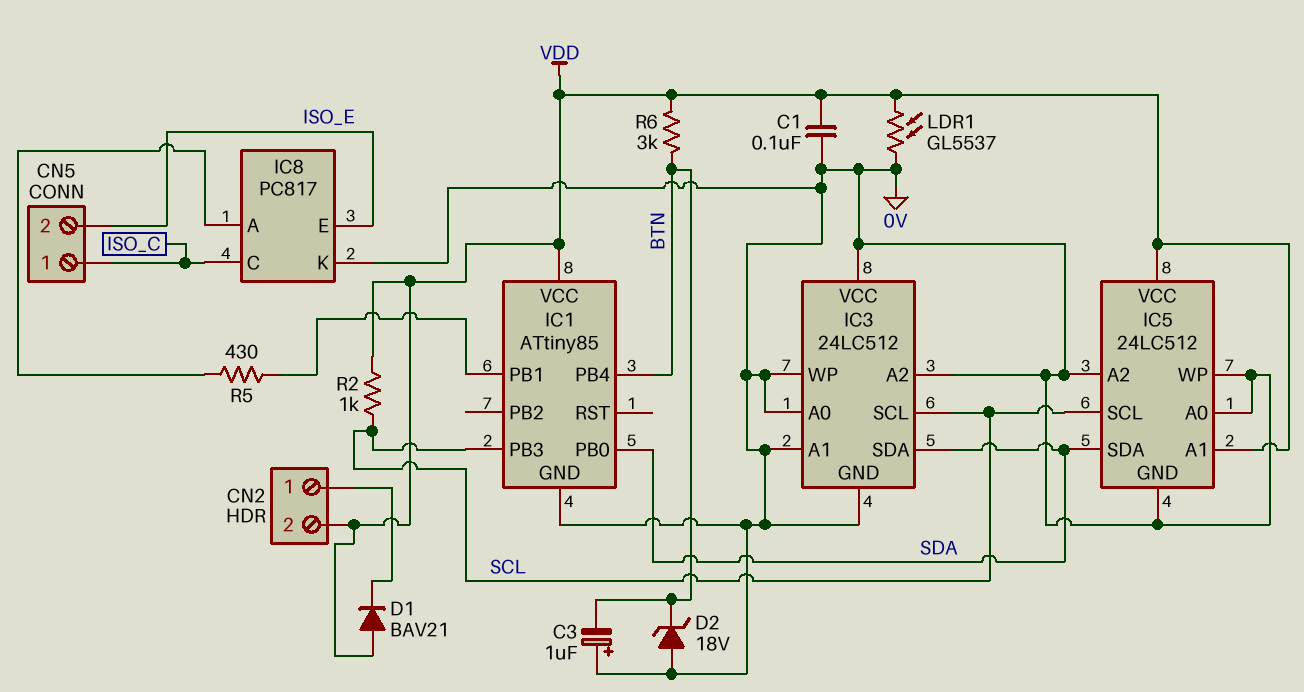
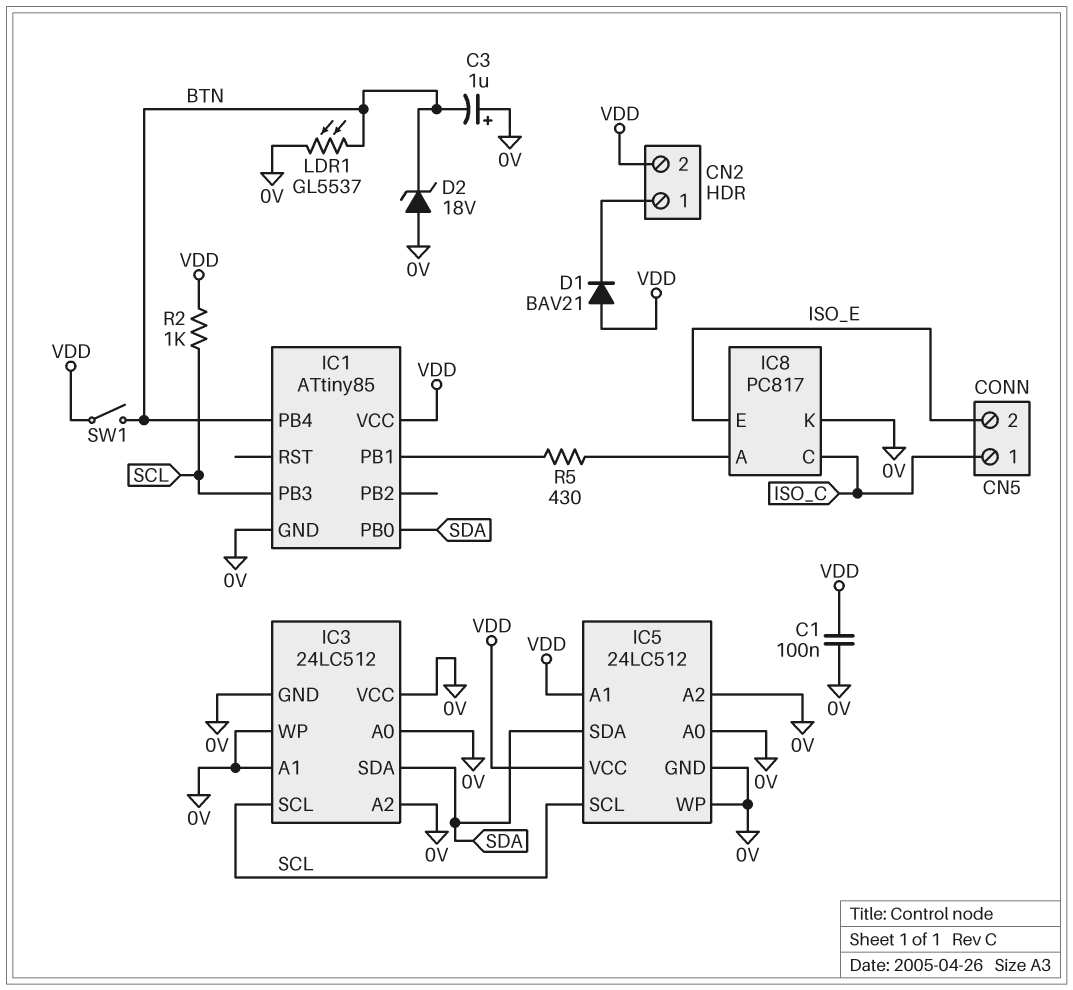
LDR1: GL5537 (0V, VDD) -> GL5537 (0V, BTN)
R6: 3k (BTN, VDD) -> none
SW1: none -> switch (BTN, VDD)

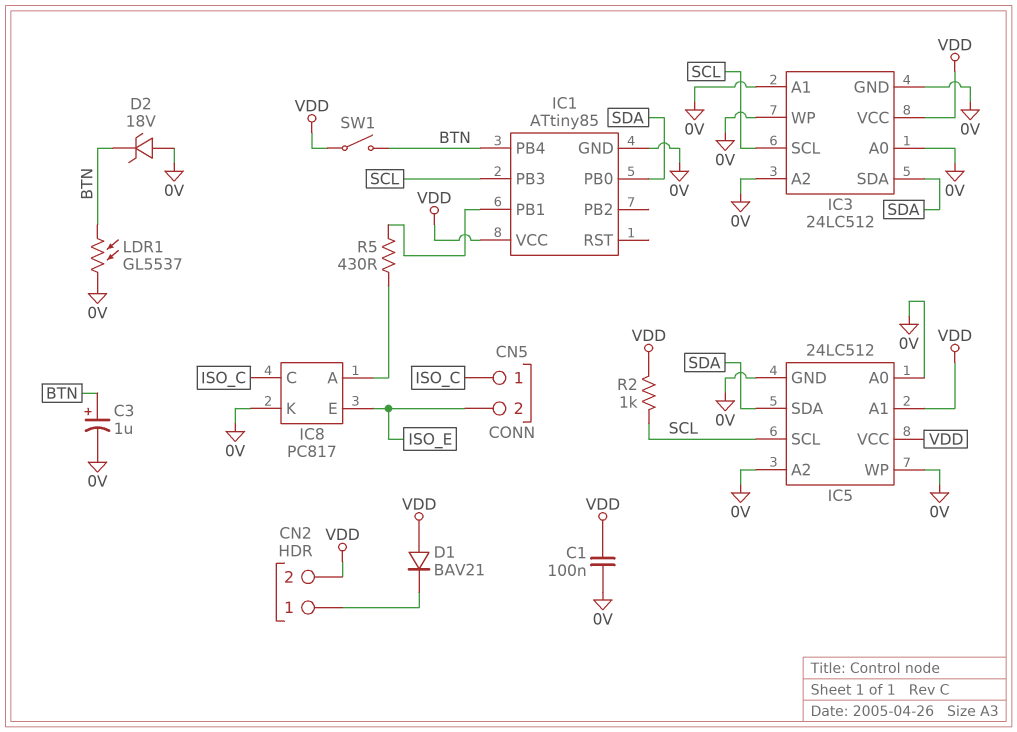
C3: 1uF (plus 0V, minus BTN) -> 1uF (plus BTN, minus 0V)
IC3 pin VCC: 0V -> VDD

